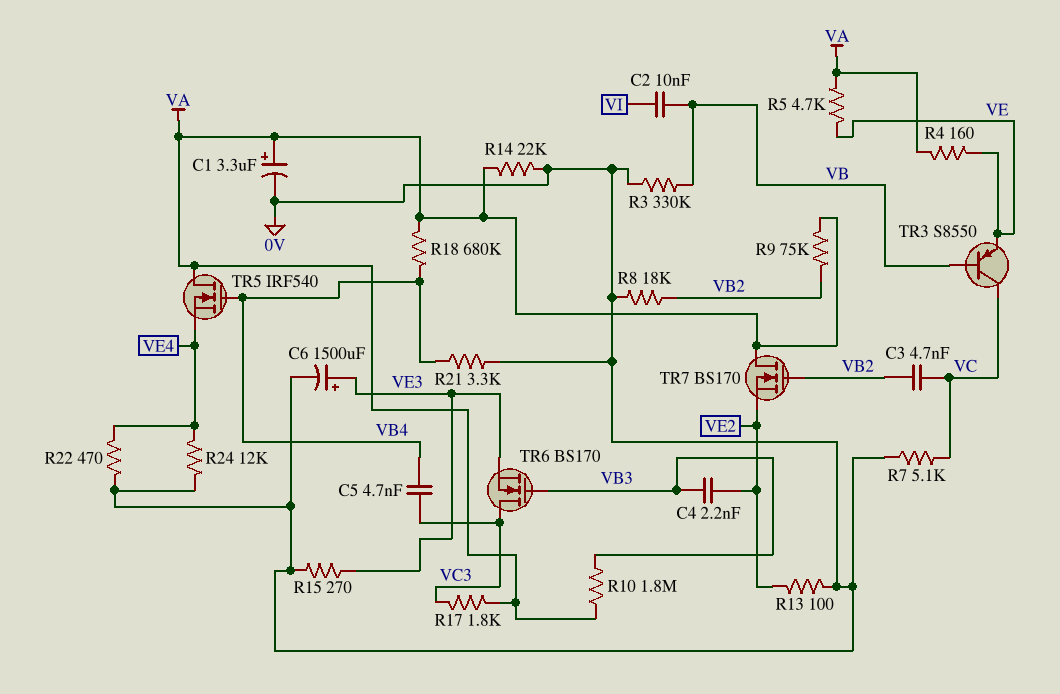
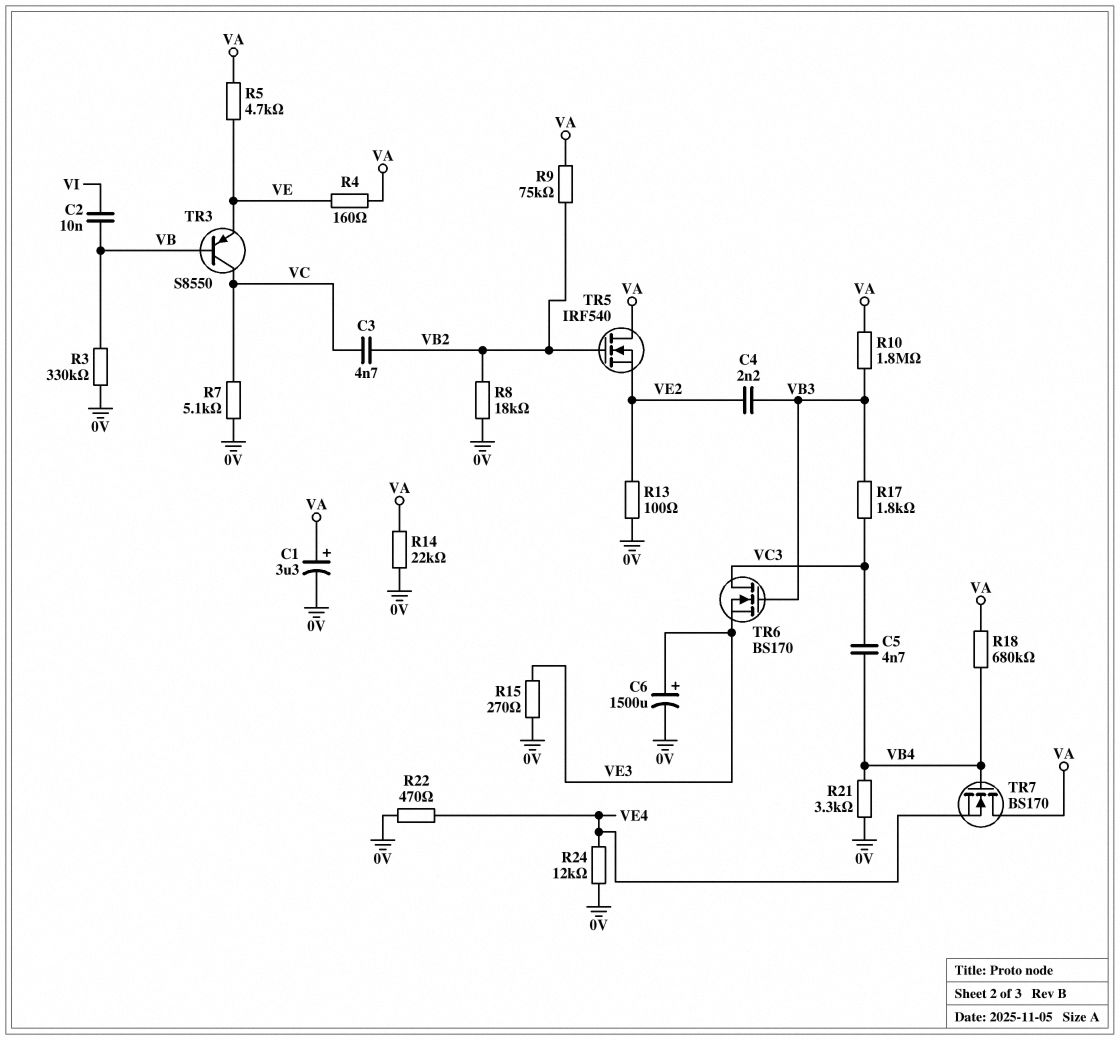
R17: 1.8k (VA, VC3) -> 1.8k (VB3, VC3)
TR5: NMOS IRF540 (G VB4, D VA, S VE4) -> NMOS IRF540 (G VB2, D VA, S VE2)
TR7: NMOS BS170 (G VB2, D VA, S VE2) -> NMOS BS170 (G VB4, D VA, S VE4)

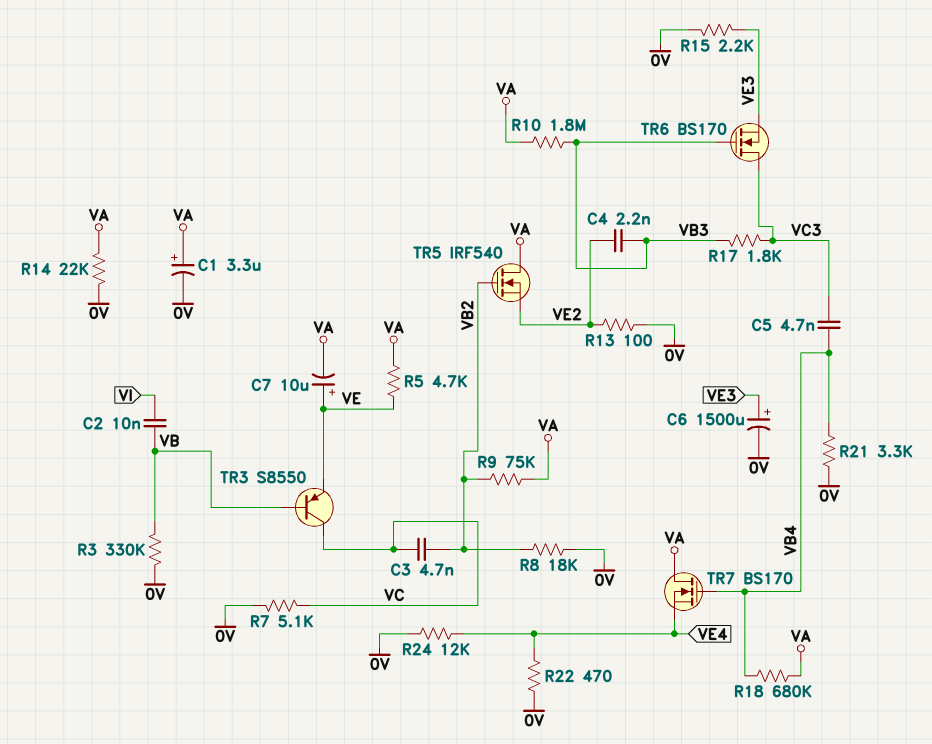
C7: none -> 10uF (plus VE, minus VA)
R4: 160 (VA, VE) -> none
R15: 270 (0V, VE3) -> 2.2k (0V, VE3)

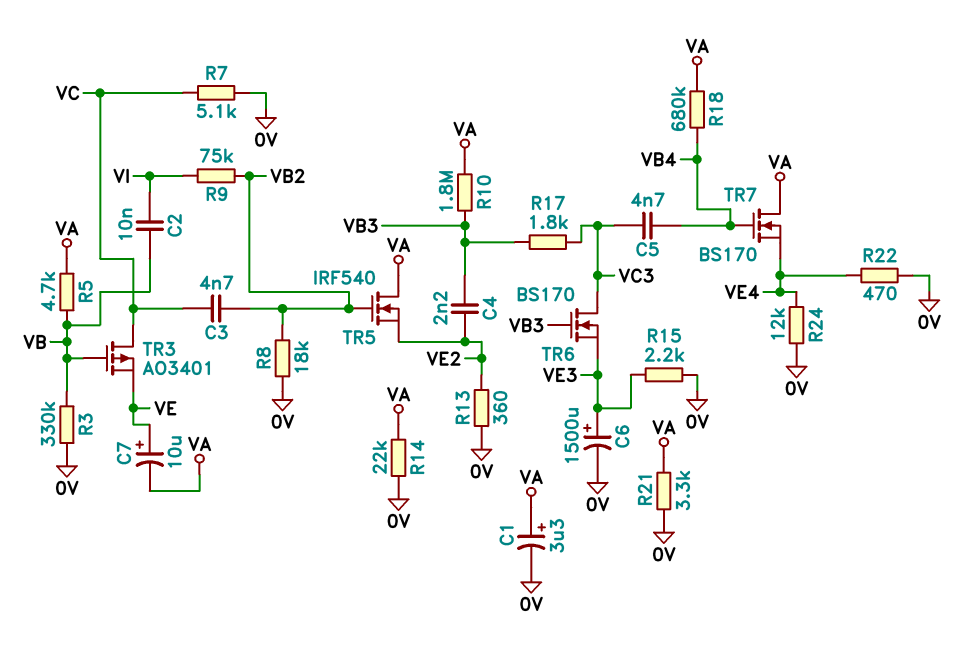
R5: 4.7k (VA, VE) -> 4.7k (VA, VB)
R9: 75k (VA, VB2) -> 75k (VB2, VI)
R13: 100 (0V, VE2) -> 360 (0V, VE2)
R21: 3.3k (0V, VB4) -> 3.3k (0V, VA)
TR3: PNP S8550 (B VB, C VC, E VE) -> PMOS AO3401 (G VB, D VC, S VE)

